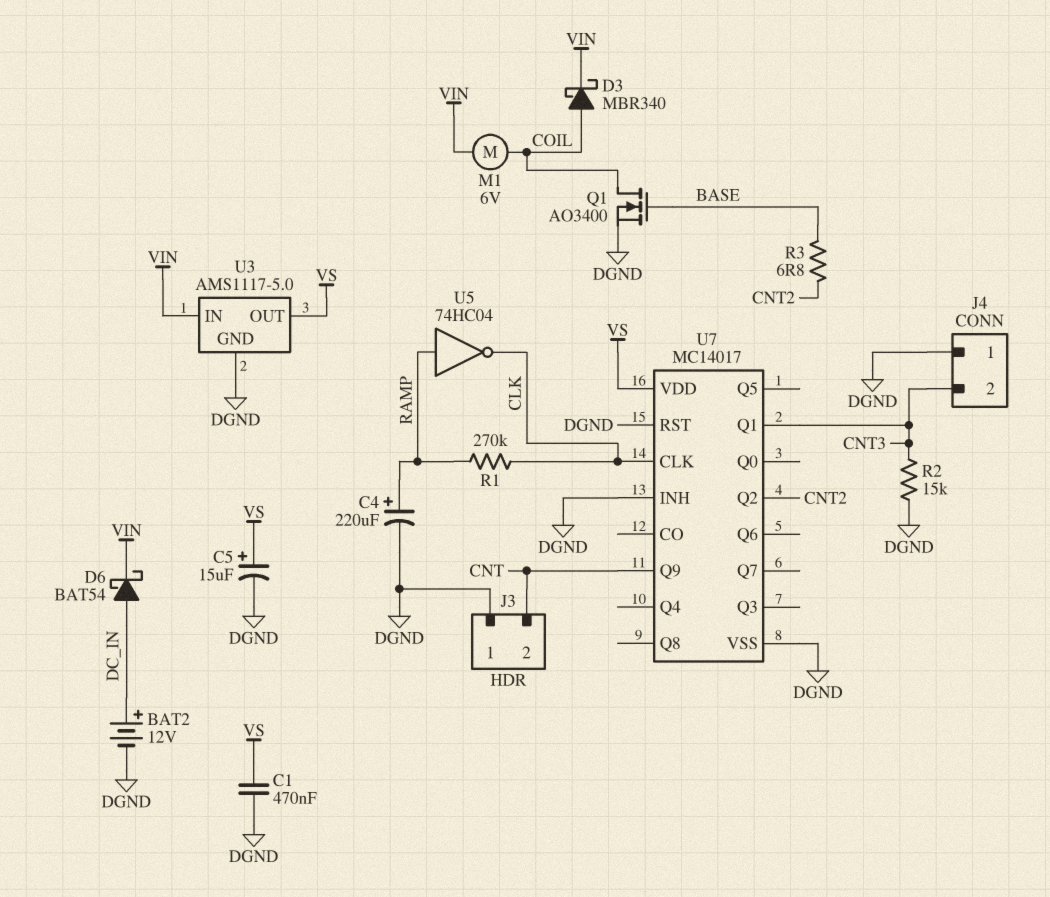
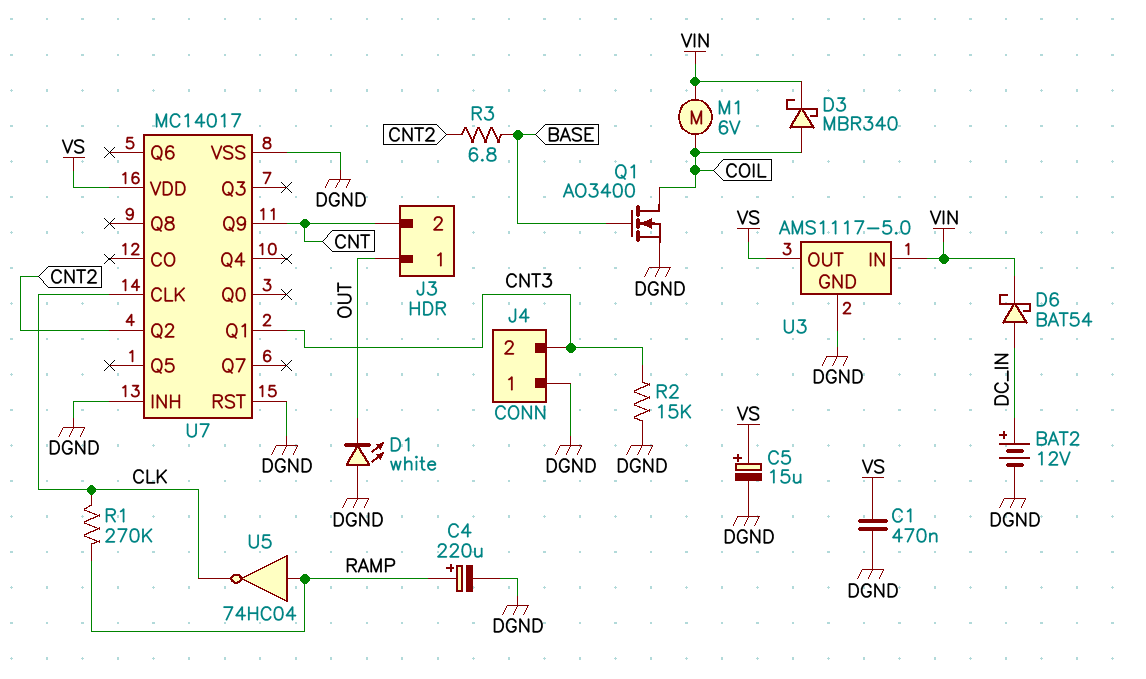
D1: none -> LED white (A DGND, K OUT)
J3 pin 1: DGND -> OUT

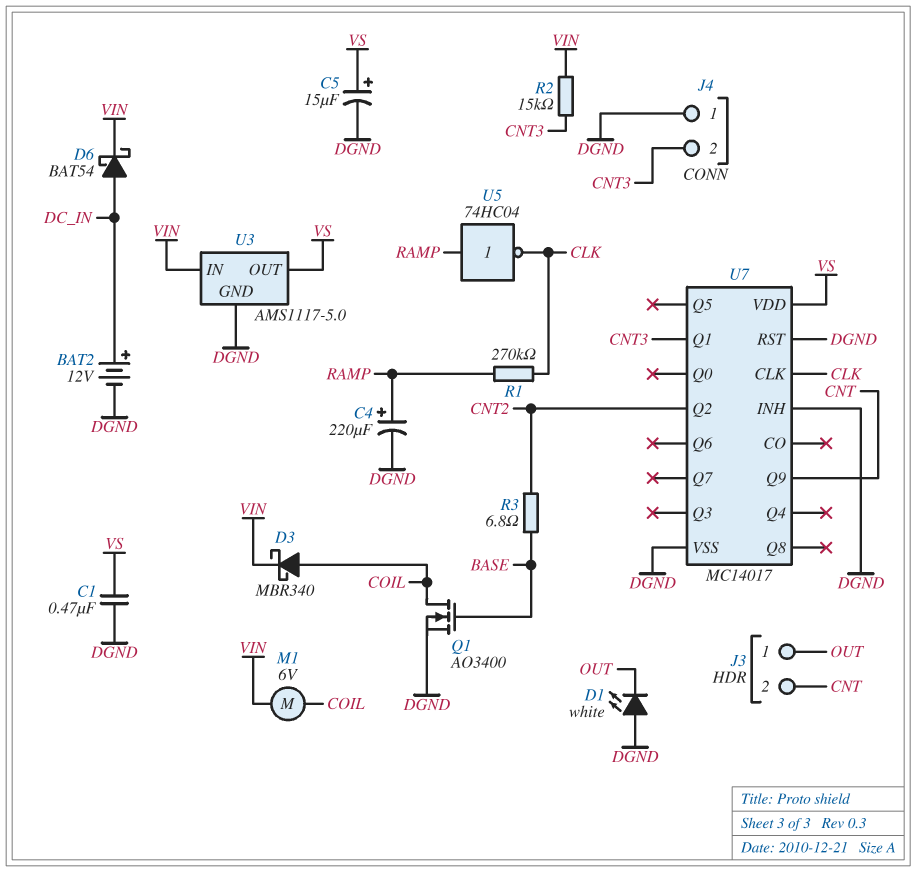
R2: 15k (CNT3, DGND) -> 15k (CNT3, VIN)

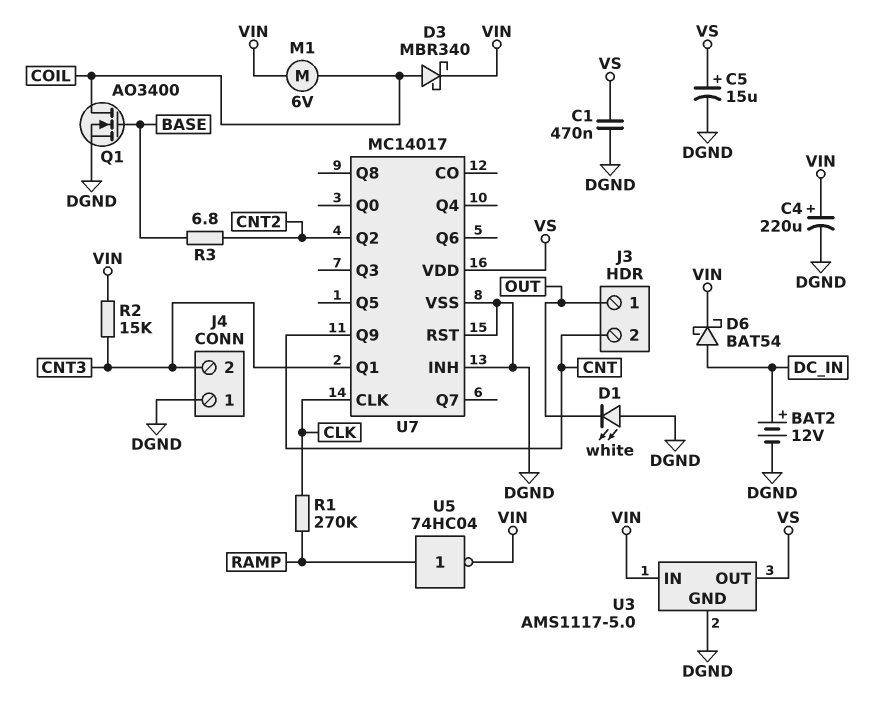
C4: 220uF (plus RAMP, minus DGND) -> 220uF (plus VIN, minus DGND)
U5: NOT 74HC04 (in RAMP, out CLK) -> NOT 74HC04 (in RAMP, out VIN)

